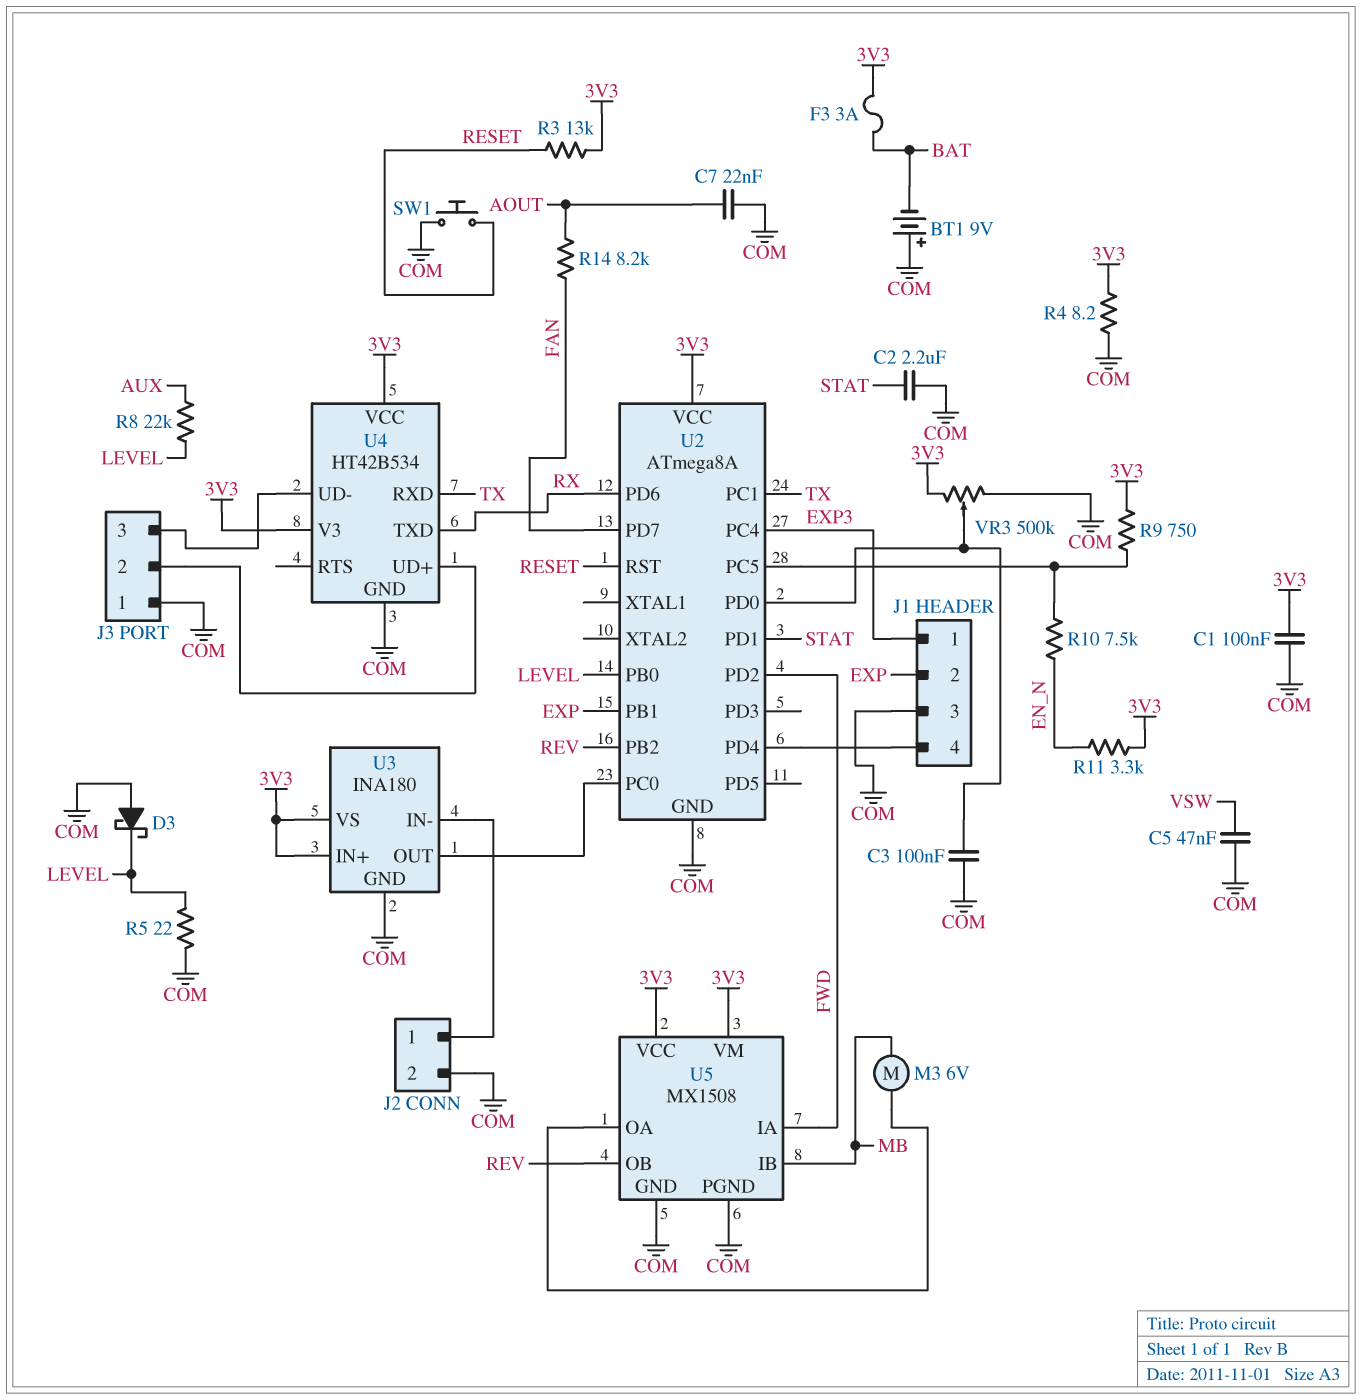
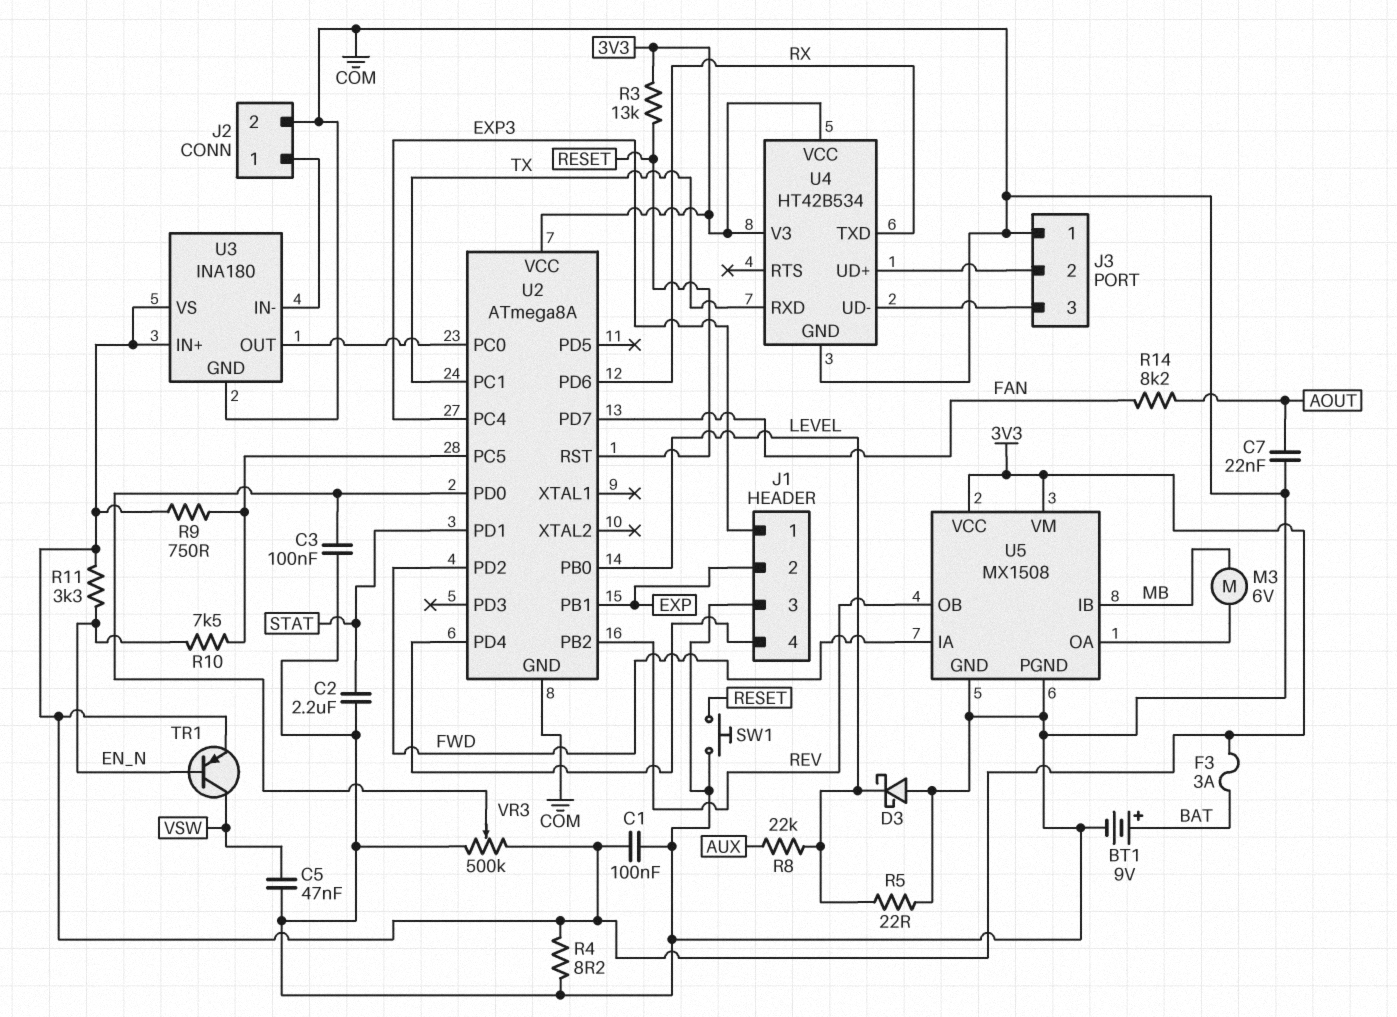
BT1: 9V (plus COM, minus BAT) -> 9V (plus BAT, minus COM)
TR1: none -> PNP (B EN_N, C VSW, E 3V3)

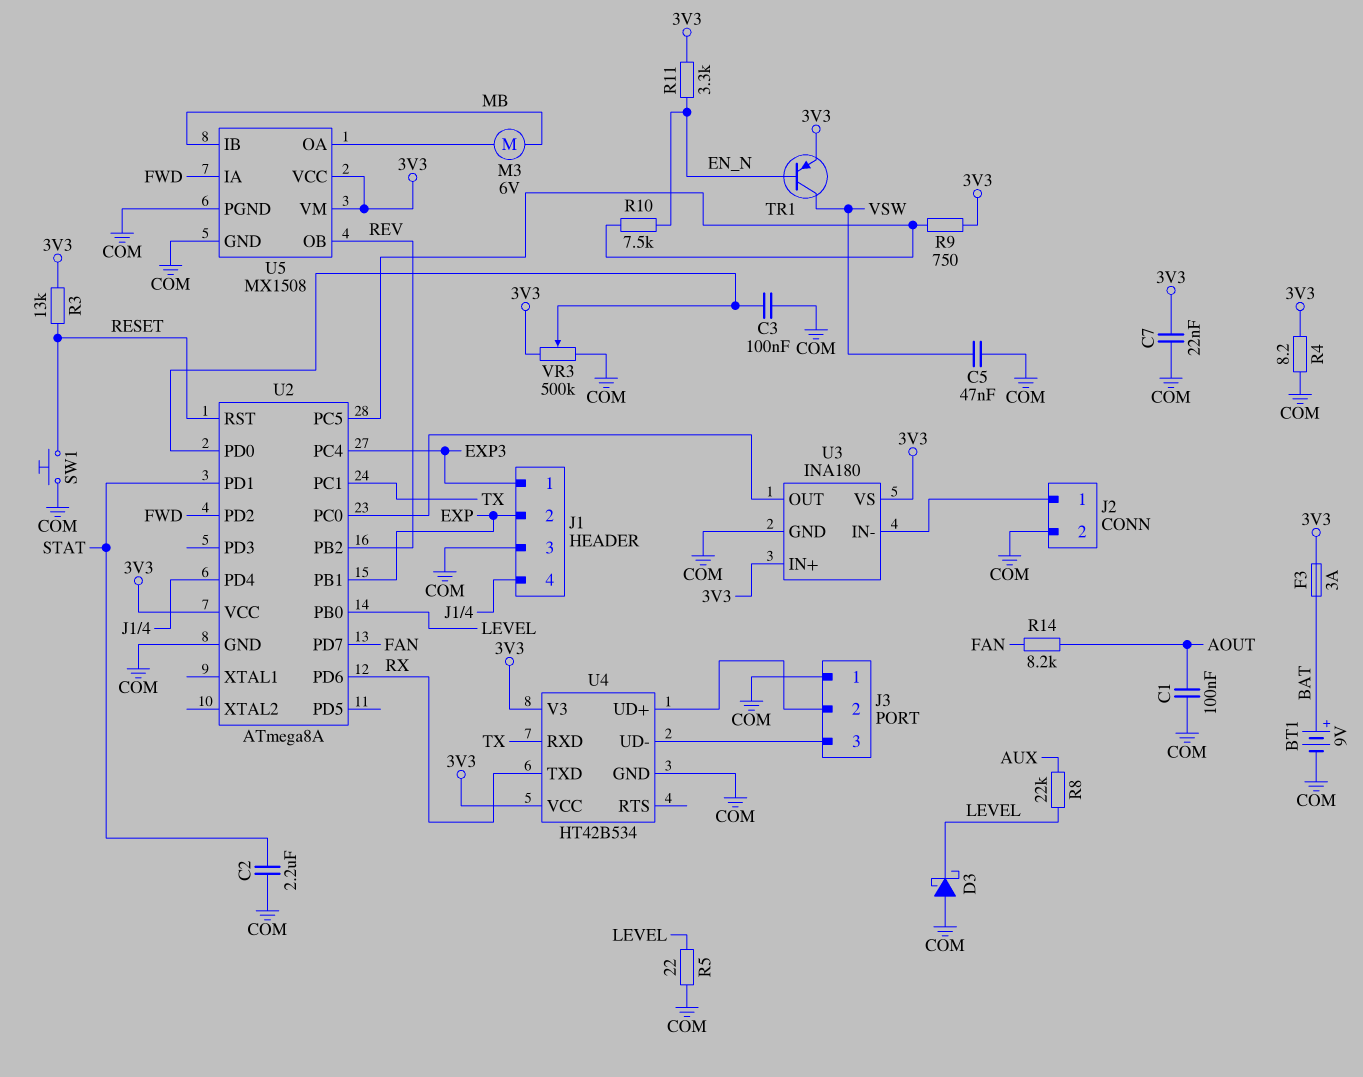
C1: 100nF (3V3, COM) -> 100nF (AOUT, COM)
C7: 22nF (AOUT, COM) -> 22nF (3V3, COM)

